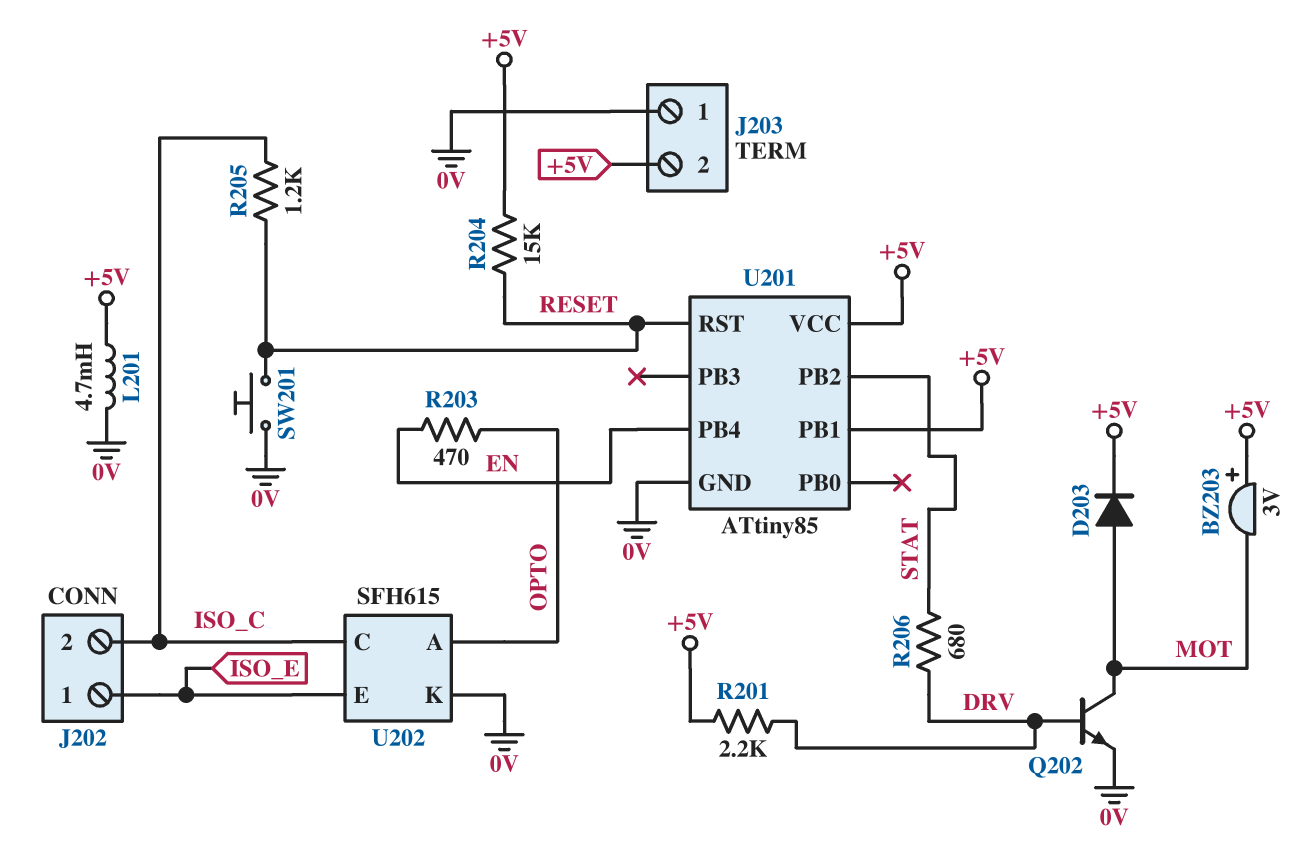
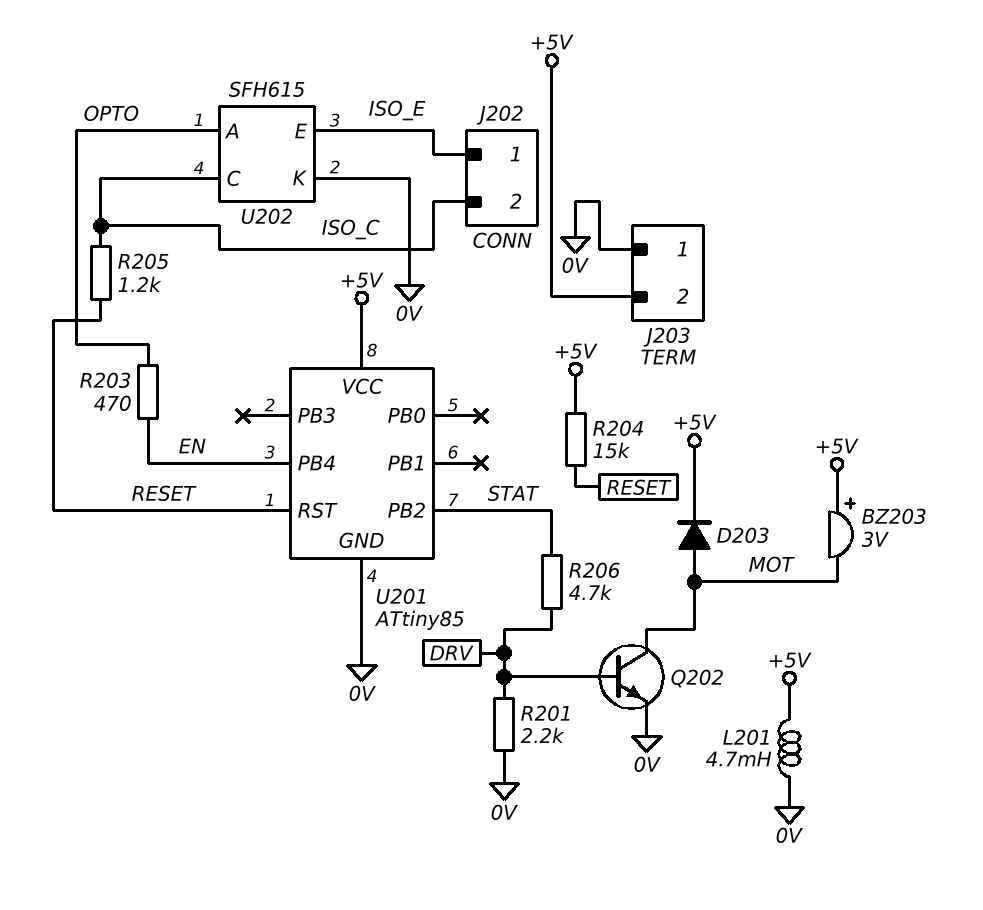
R201: 2.2k (+5V, DRV) -> 2.2k (0V, DRV)
R206: 680 (DRV, STAT) -> 4.7k (DRV, STAT)
SW201: button (0V, RESET) -> none
U201 pin PB1: +5V -> none

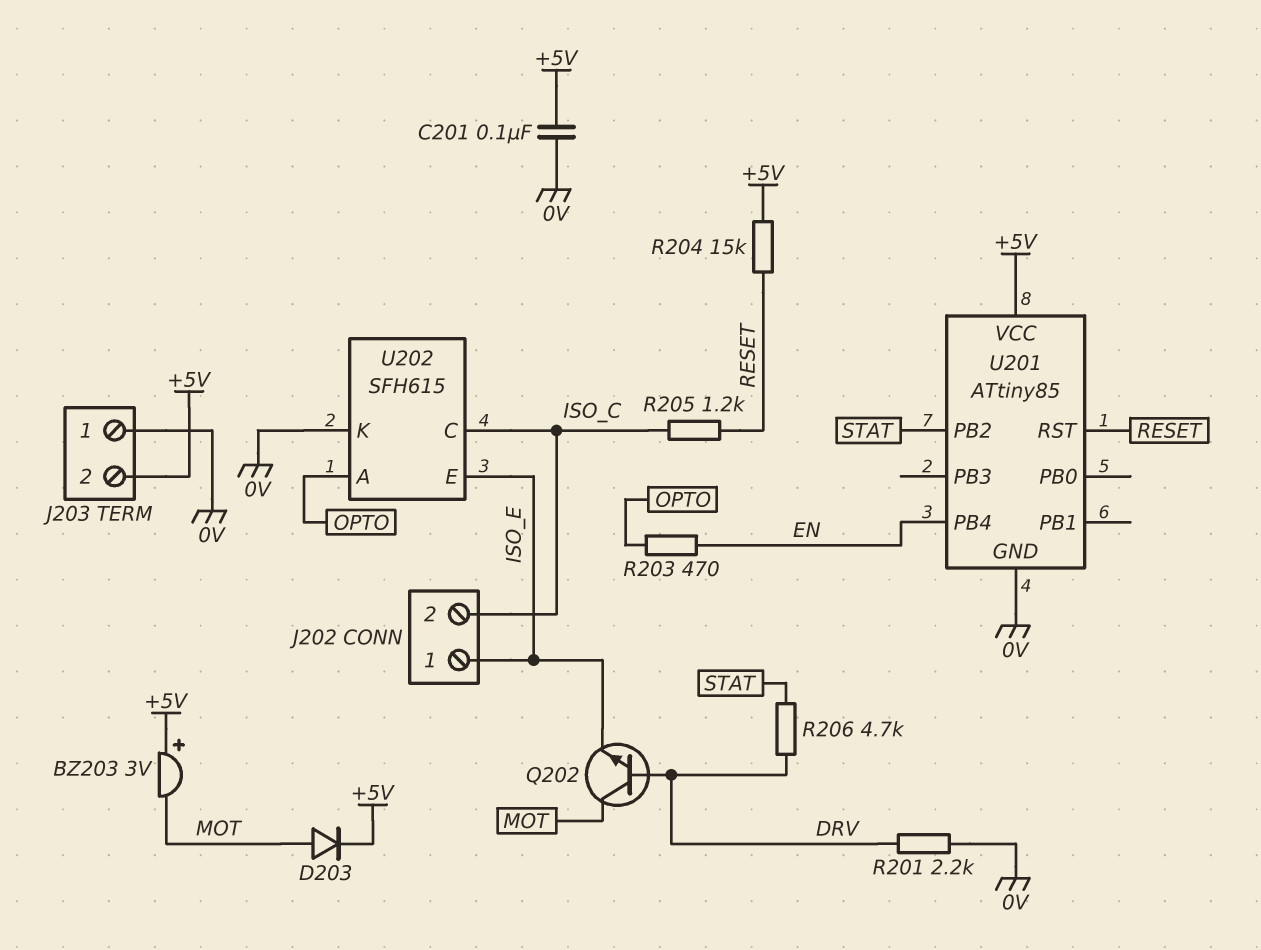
C201: none -> 100nF (+5V, 0V)
L201: 4.7mH (+5V, 0V) -> none
Q202: NPN (B DRV, C MOT, E 0V) -> NPN (B DRV, C MOT, E ISO_E)

